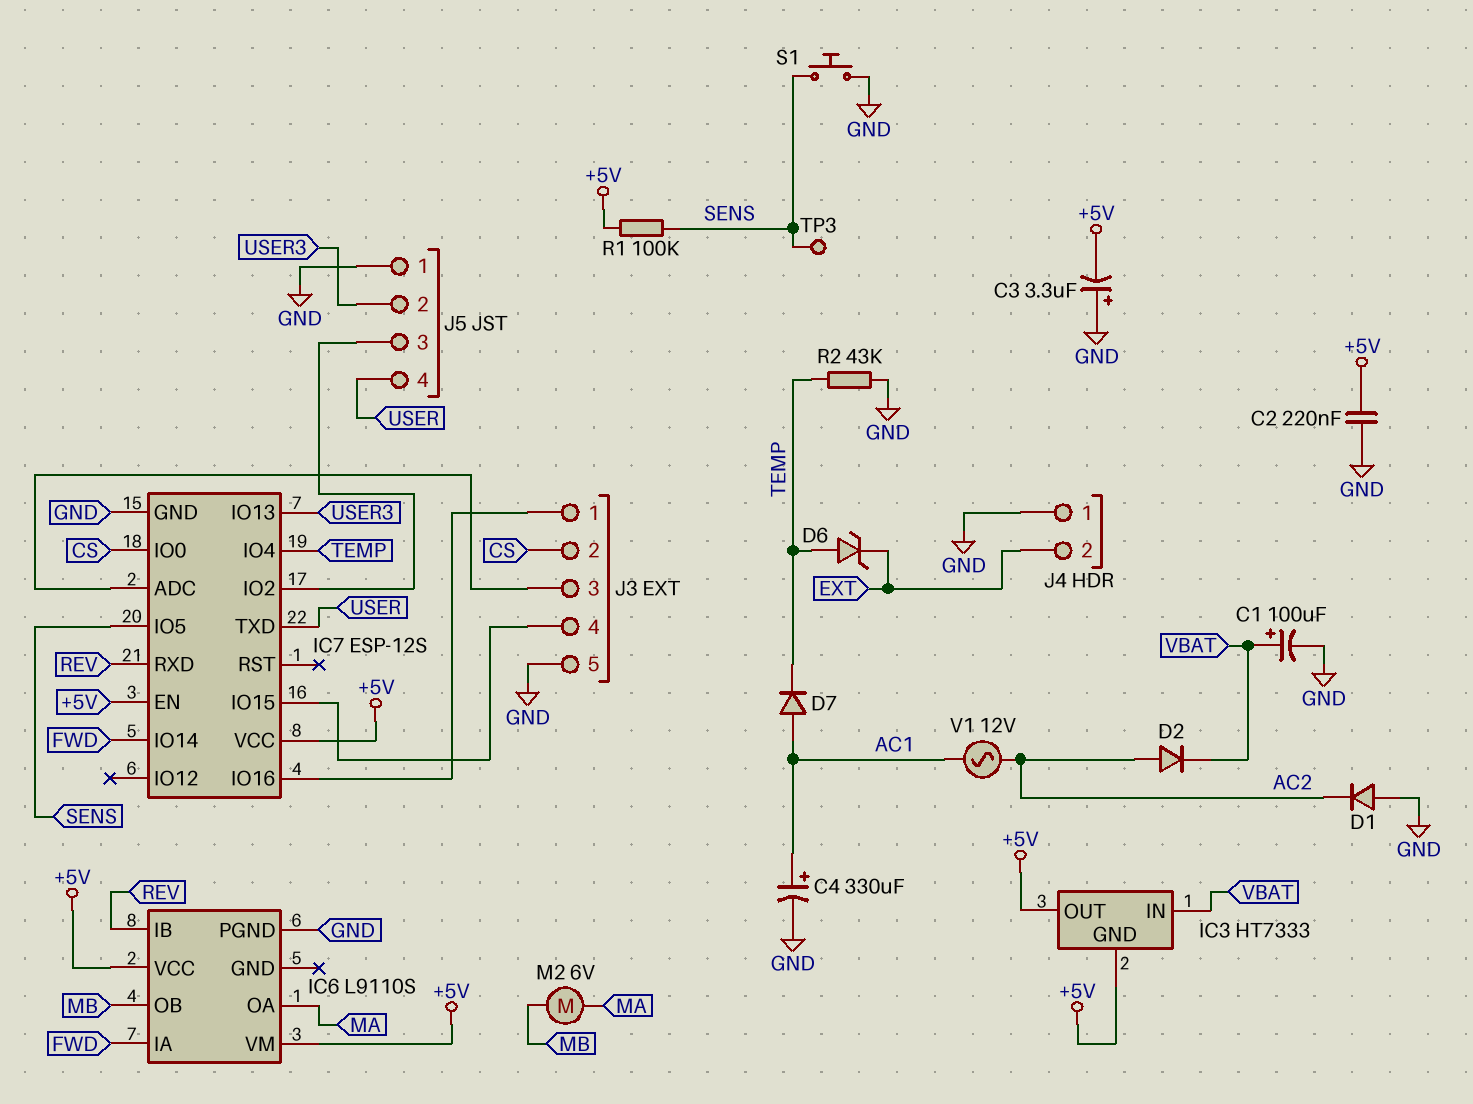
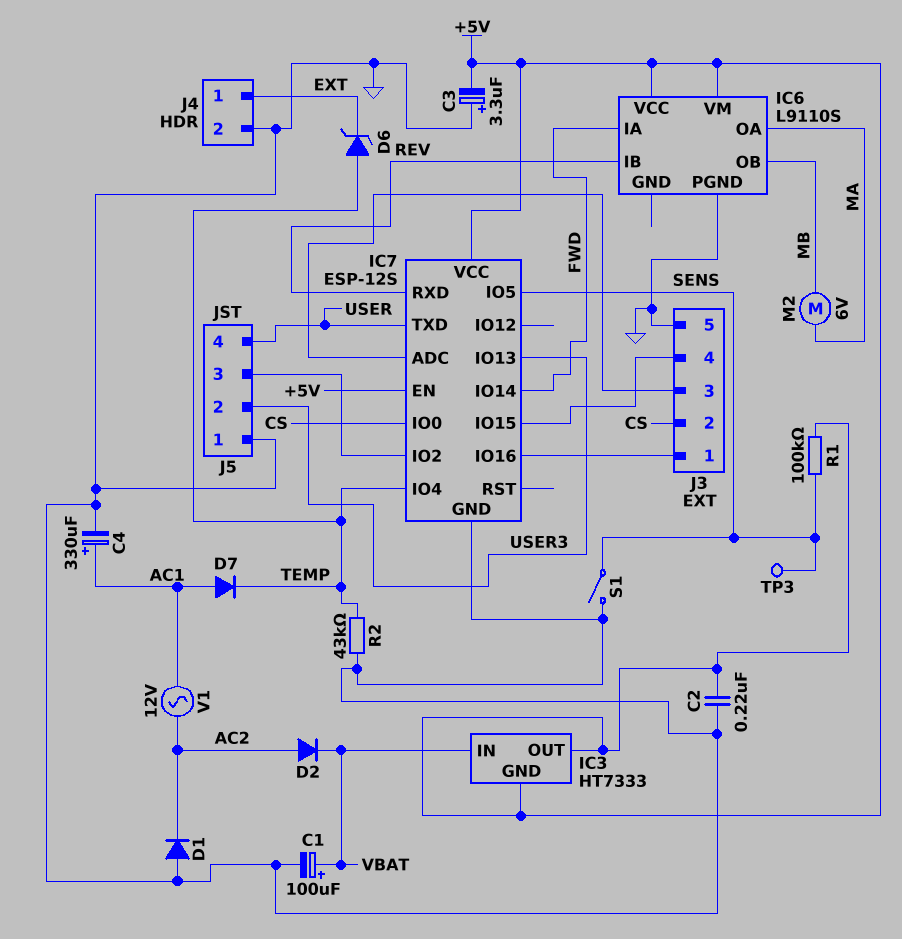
J4 pin 1: GND -> EXT
J4 pin 2: EXT -> GND
S1: button (GND, SENS) -> switch (GND, SENS)

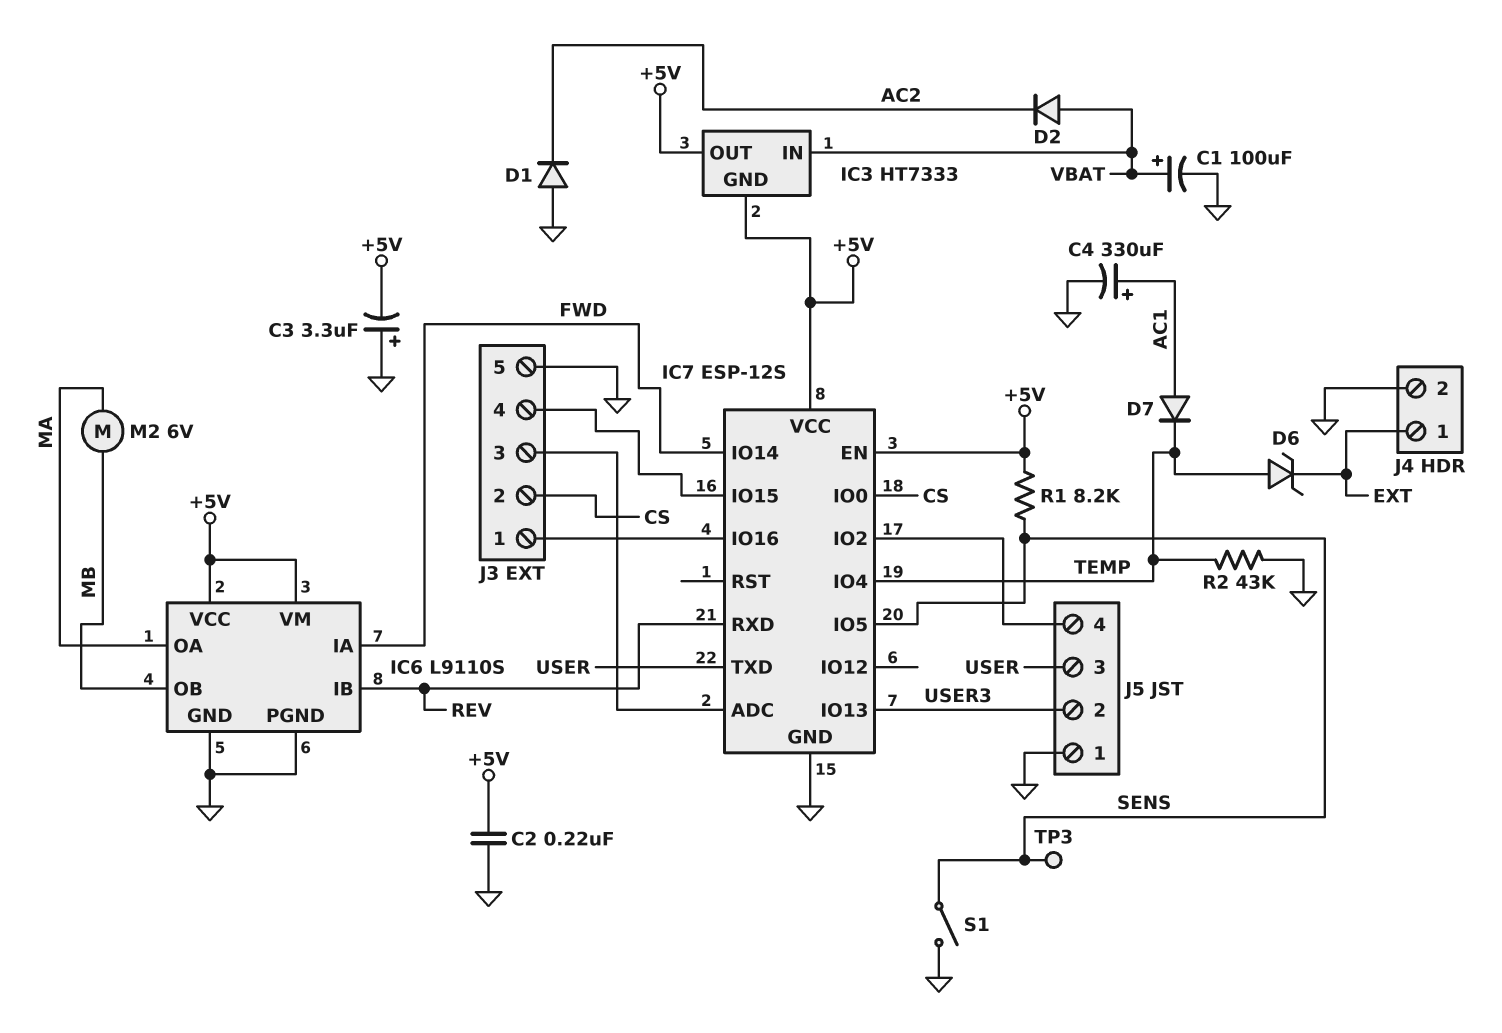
D2: diode (A AC2, K VBAT) -> diode (A VBAT, K AC2)
IC6 pin GND: none -> GND
J5 pin 3: IC7/IO2 -> USER
J5 pin 4: USER -> IC7/IO2
R1: 100k (+5V, SENS) -> 8.2k (+5V, SENS)
V1: AC 12V (AC1, AC2) -> none

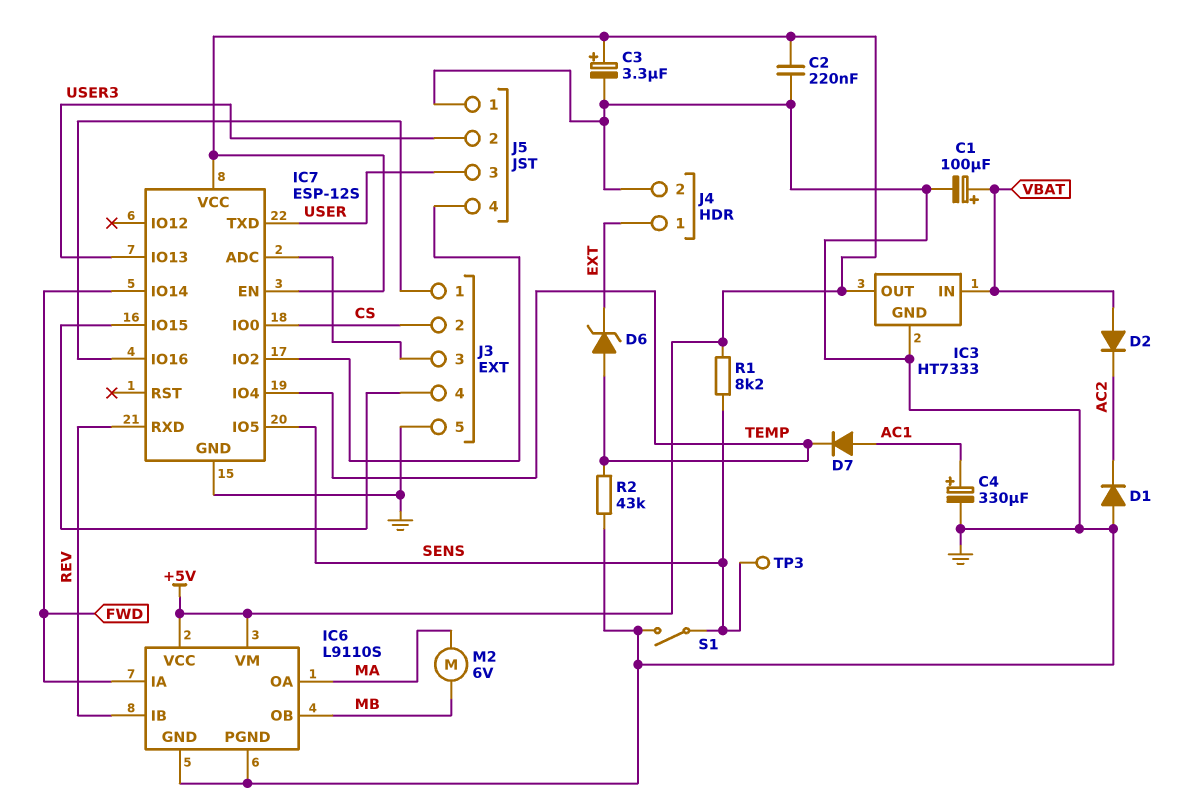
C3: 3.3uF (plus GND, minus +5V) -> 3.3uF (plus +5V, minus GND)
IC3 pin GND: +5V -> GND

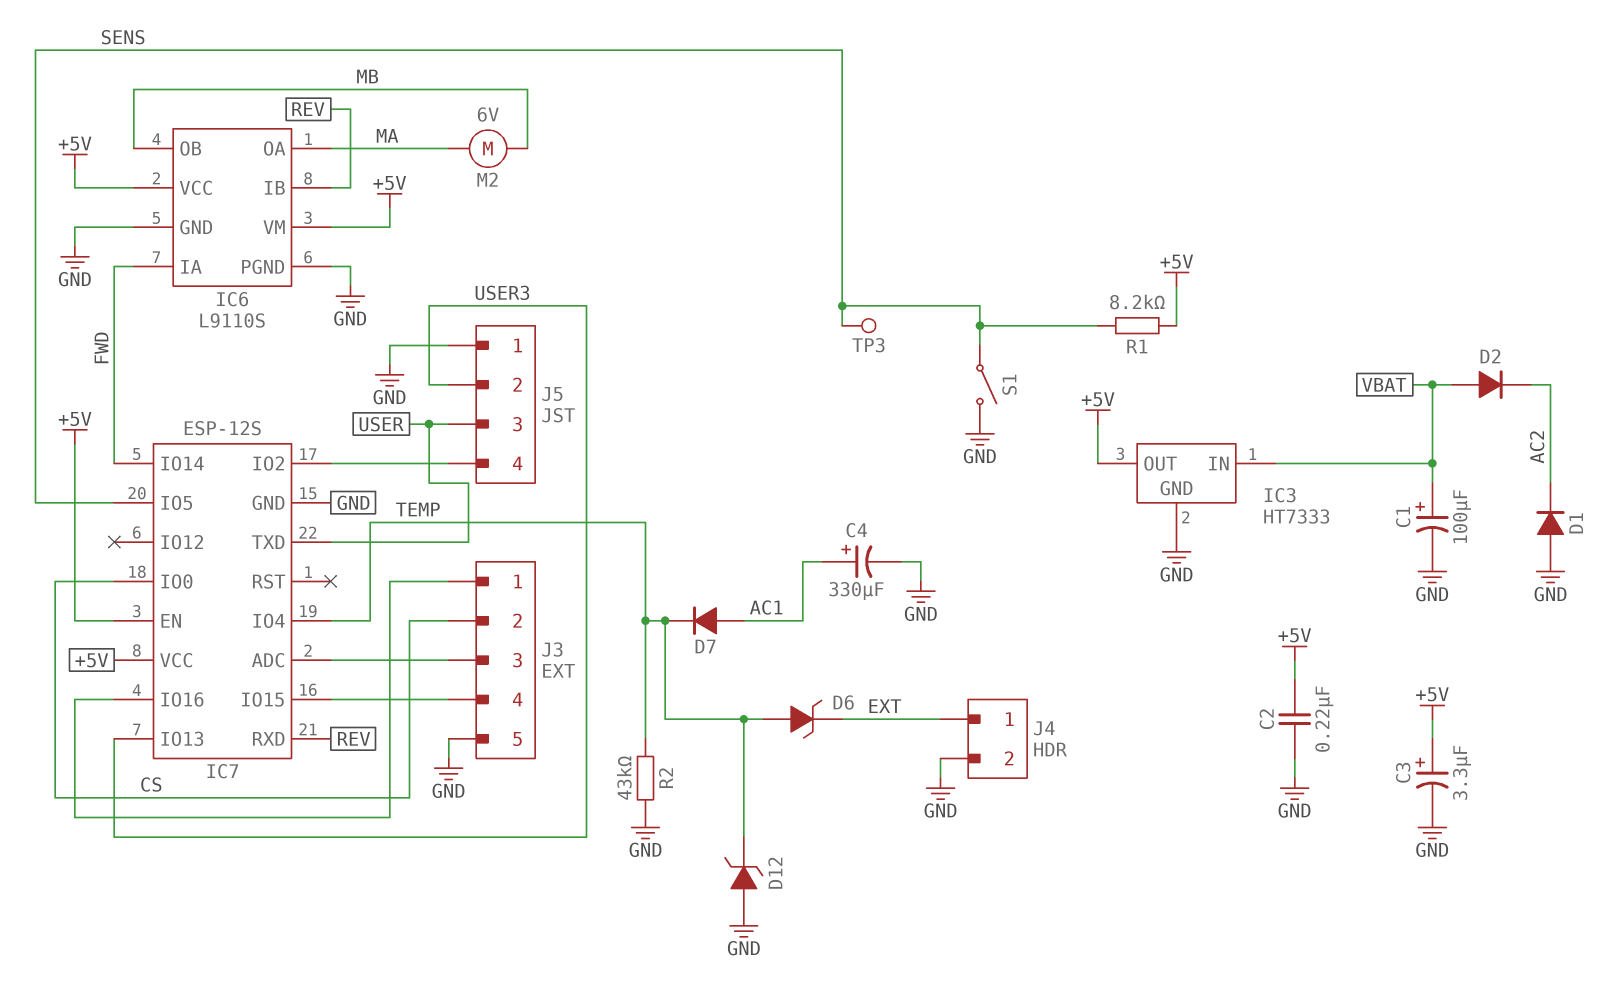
D12: none -> zener (A GND, K TEMP)

